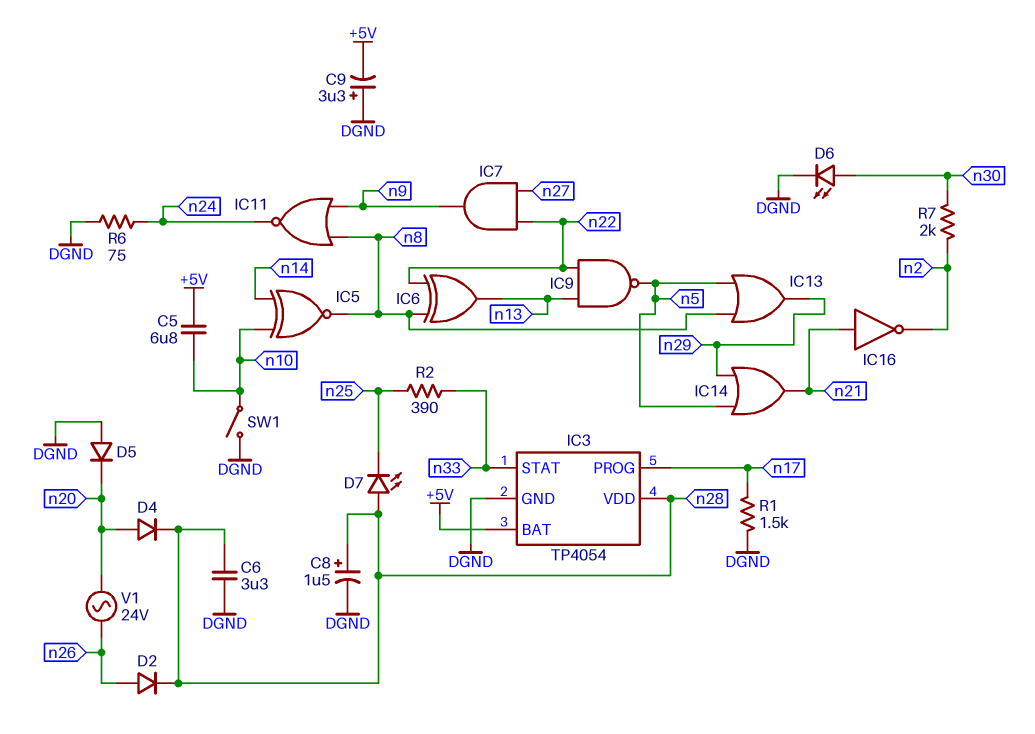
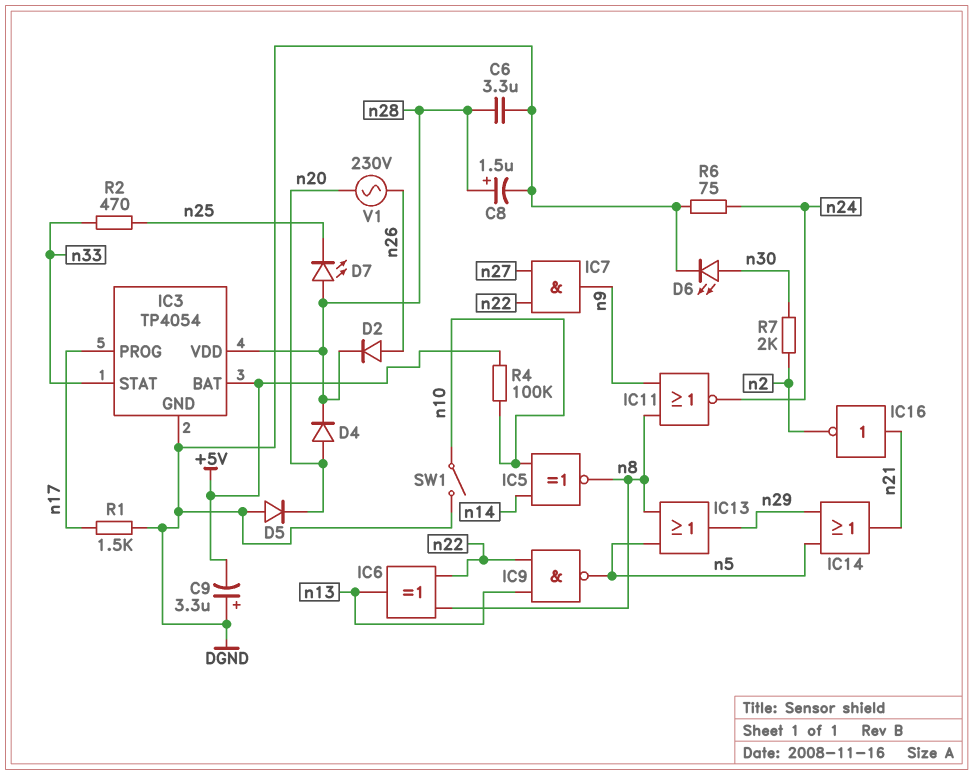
C5: 6.8uF (+5V, n10) -> none
R2: 390 (n25, n33) -> 470 (n25, n33)
R4: none -> 100k (+5V, n10)
V1: AC 24V (n20, n26) -> AC 230V (n20, n26)

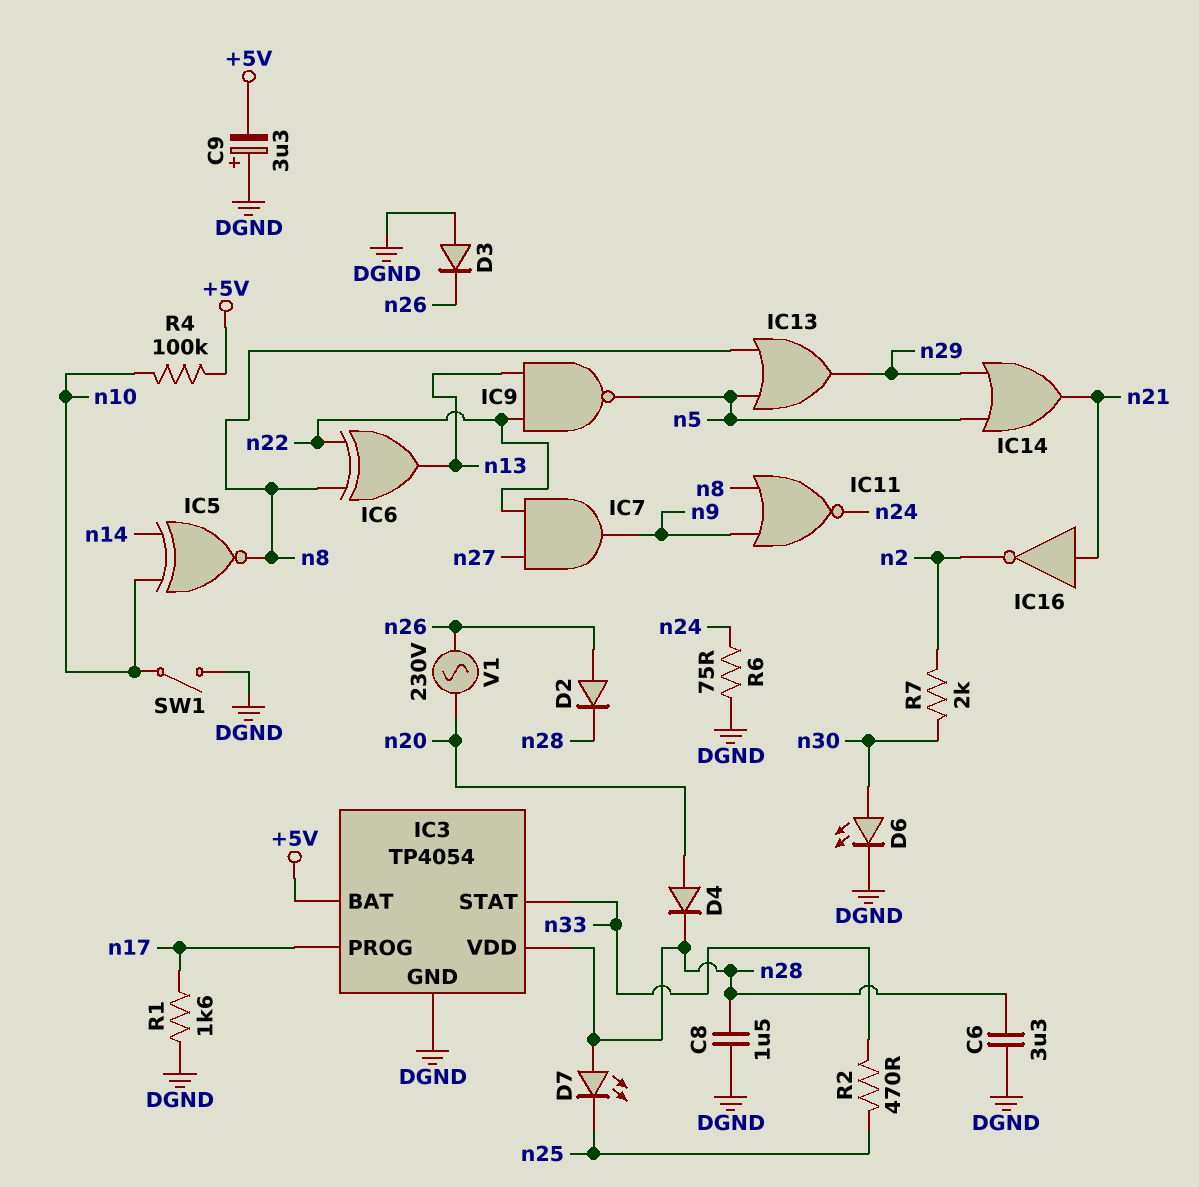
C8: 1.5uF (plus n28, minus DGND) -> 1.5uF (DGND, n28)
D3: none -> diode (A DGND, K n26)
D5: diode (A DGND, K n20) -> none
R1: 1.5k (DGND, n17) -> 1.6k (DGND, n17)

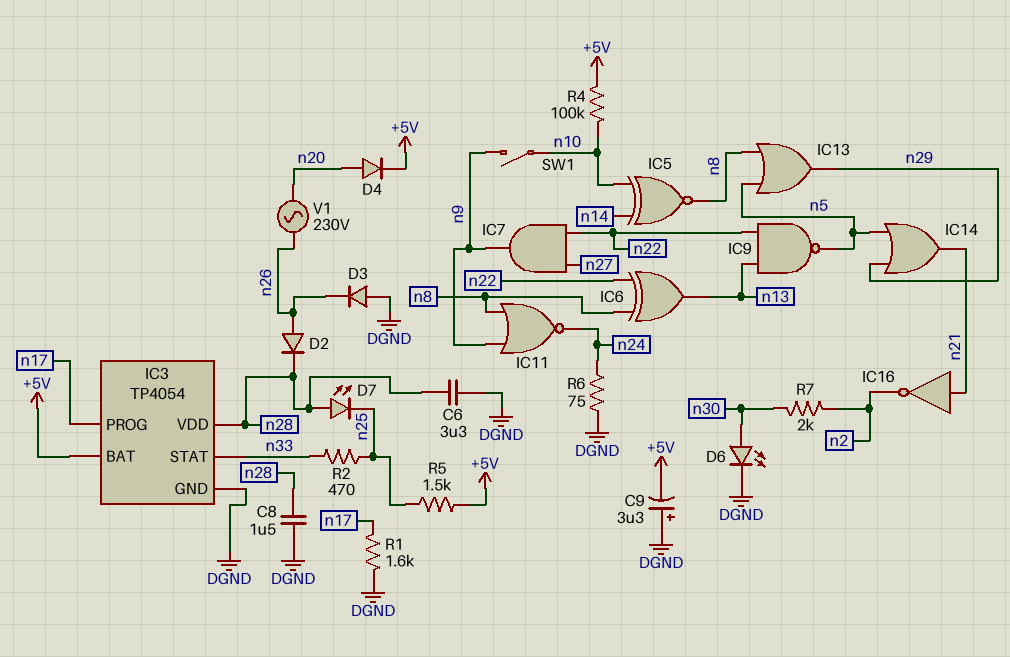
D4: diode (A n20, K n28) -> diode (A n20, K +5V)
R5: none -> 1.5k (+5V, n25)
SW1: switch (DGND, n10) -> switch (n9, n10)

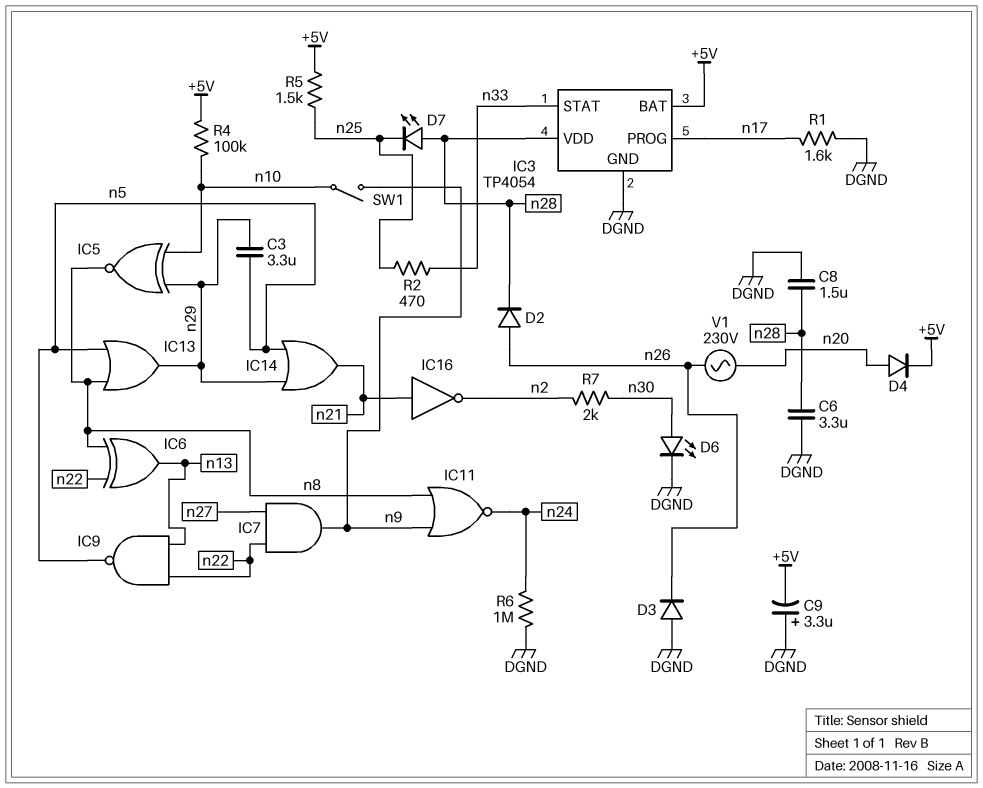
C3: none -> 3.3uF (n5, n29)
IC5: XNOR (in n10, in n14, out n8) -> XNOR (in n10, in n29, out n8)
R6: 75 (DGND, n24) -> 1M (DGND, n24)

